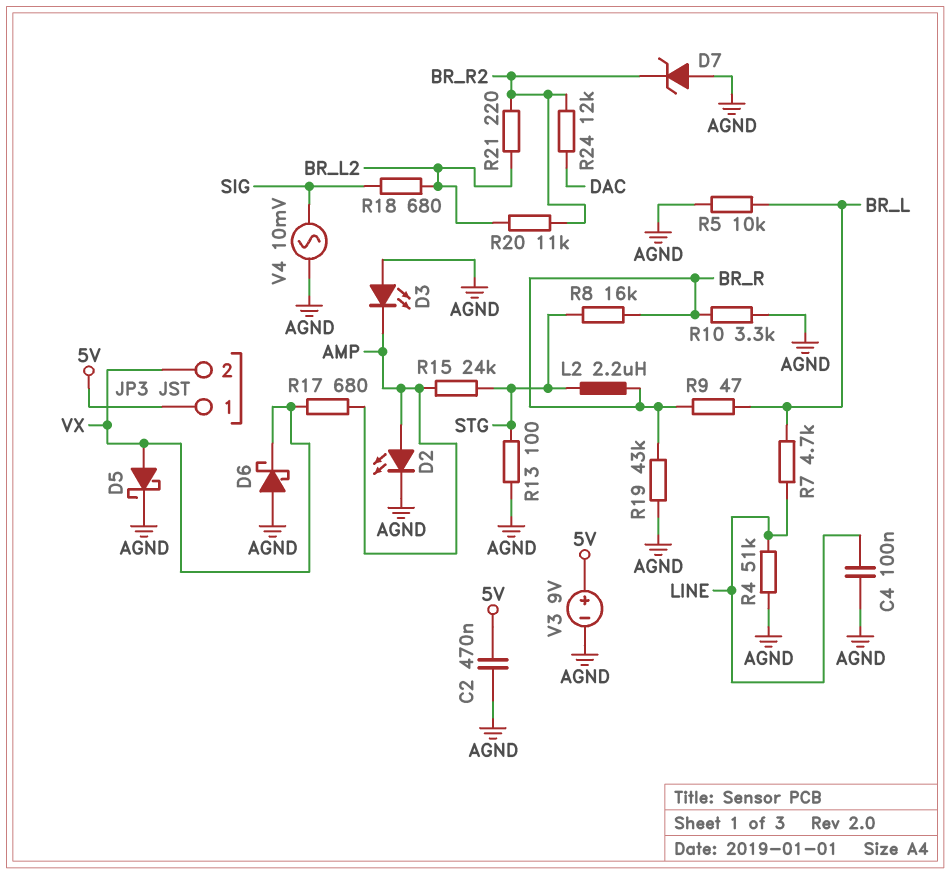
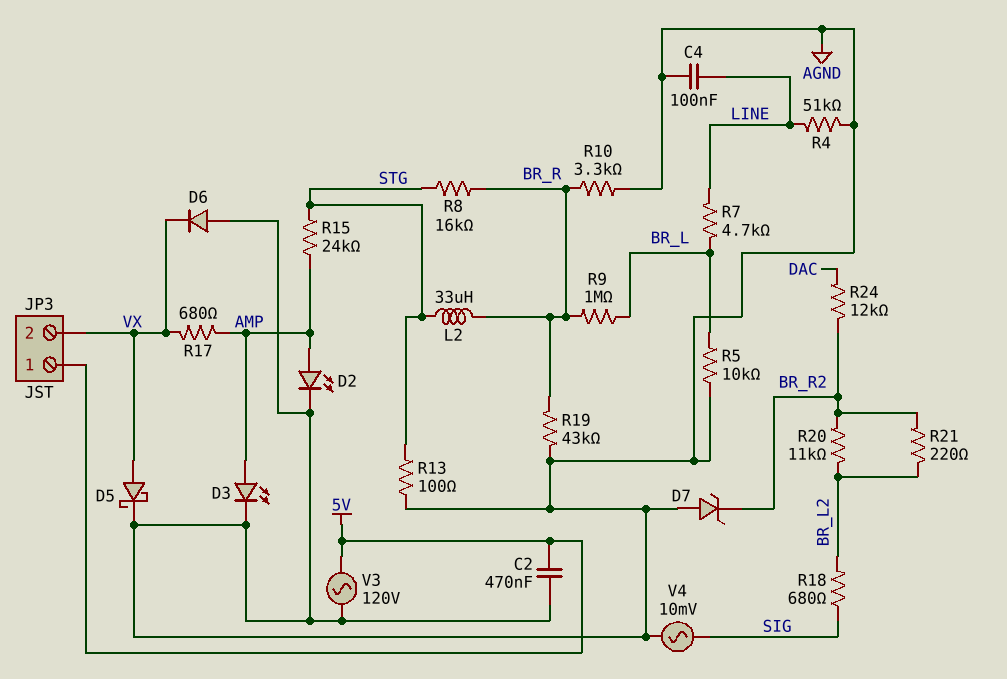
D3: LED (A AGND, K AMP) -> LED (A AMP, K AGND)
D6: schottky (A AGND, K VX) -> diode (A AGND, K VX)
L2: 2.2uH (BR_R, STG) -> 33uH (BR_R, STG)
R9: 47 (BR_L, BR_R) -> 1M (BR_L, BR_R)
V3: 9V (plus 5V, minus AGND) -> AC 120V (5V, AGND)

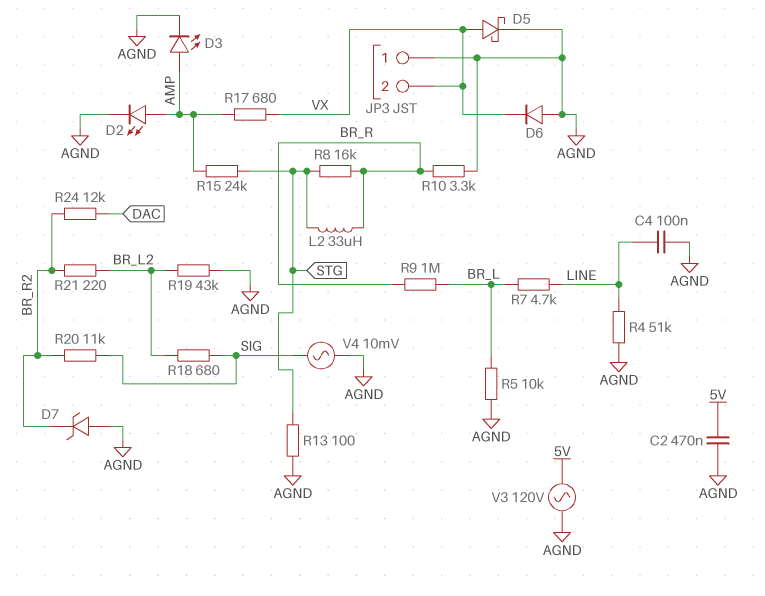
JP3 pin 1: 5V -> AGND
R19: 43k (AGND, BR_R) -> 43k (AGND, BR_L2)
R20: 11k (BR_L2, BR_R2) -> 11k (BR_R2, SIG)

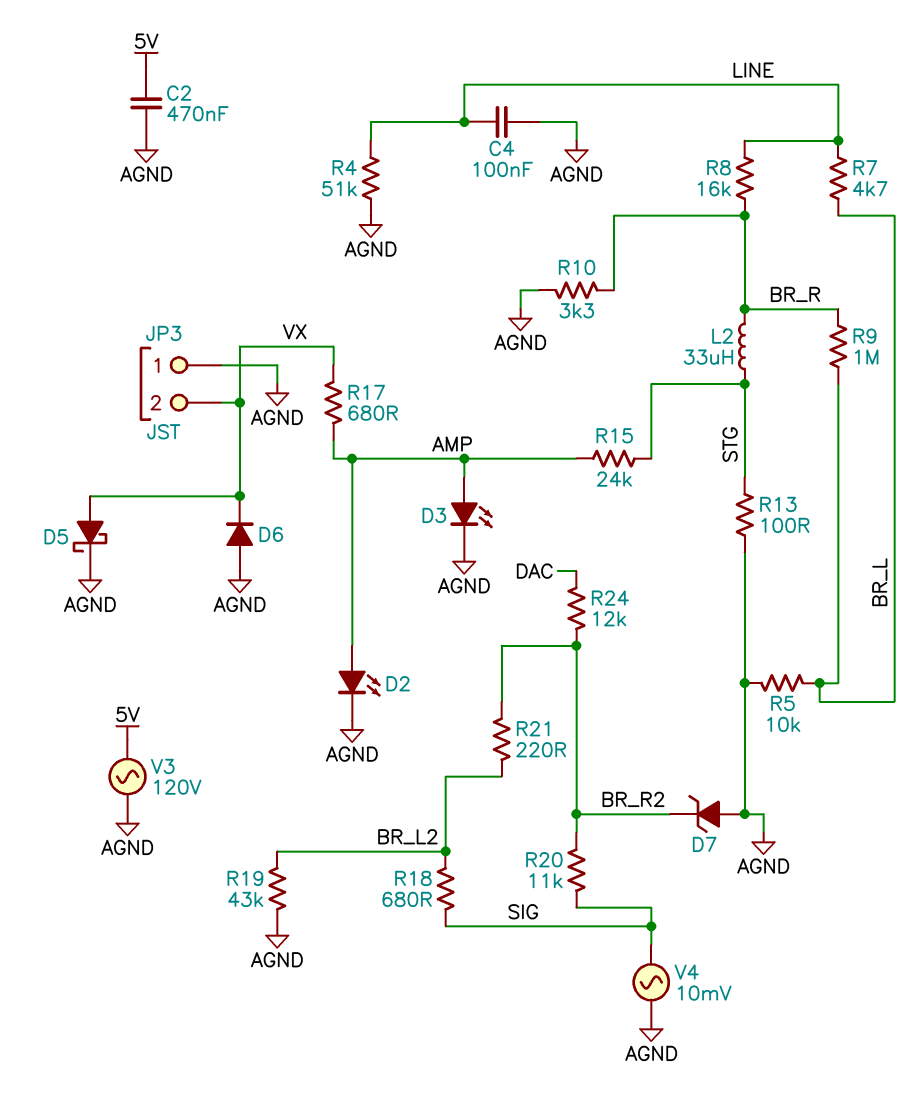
R8: 16k (BR_R, STG) -> 16k (BR_R, LINE)

